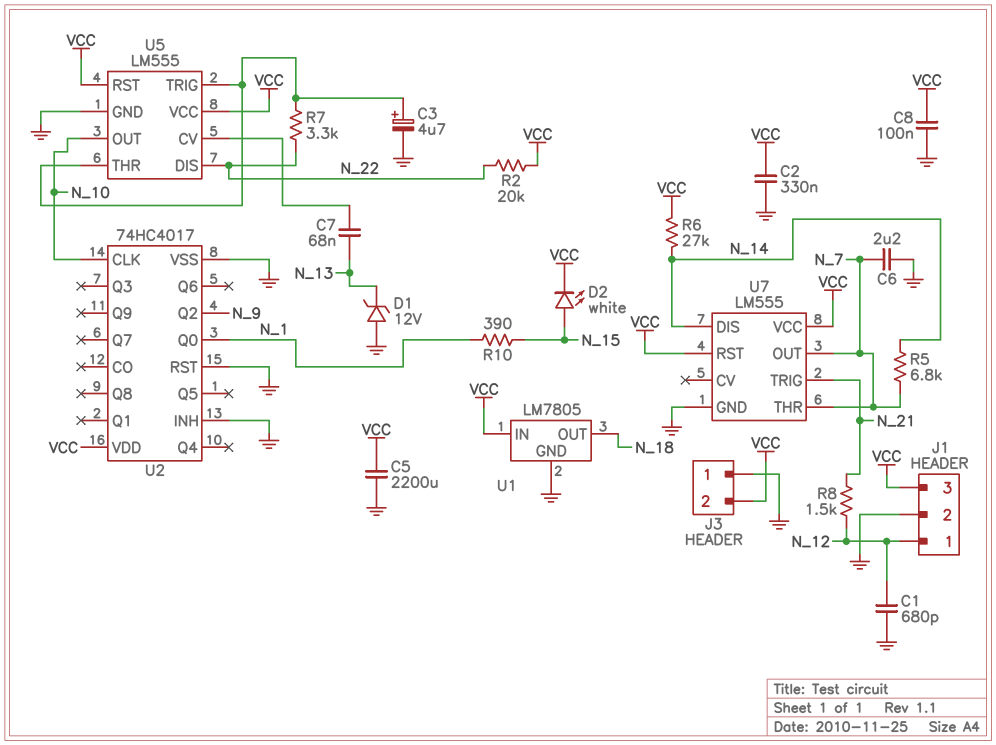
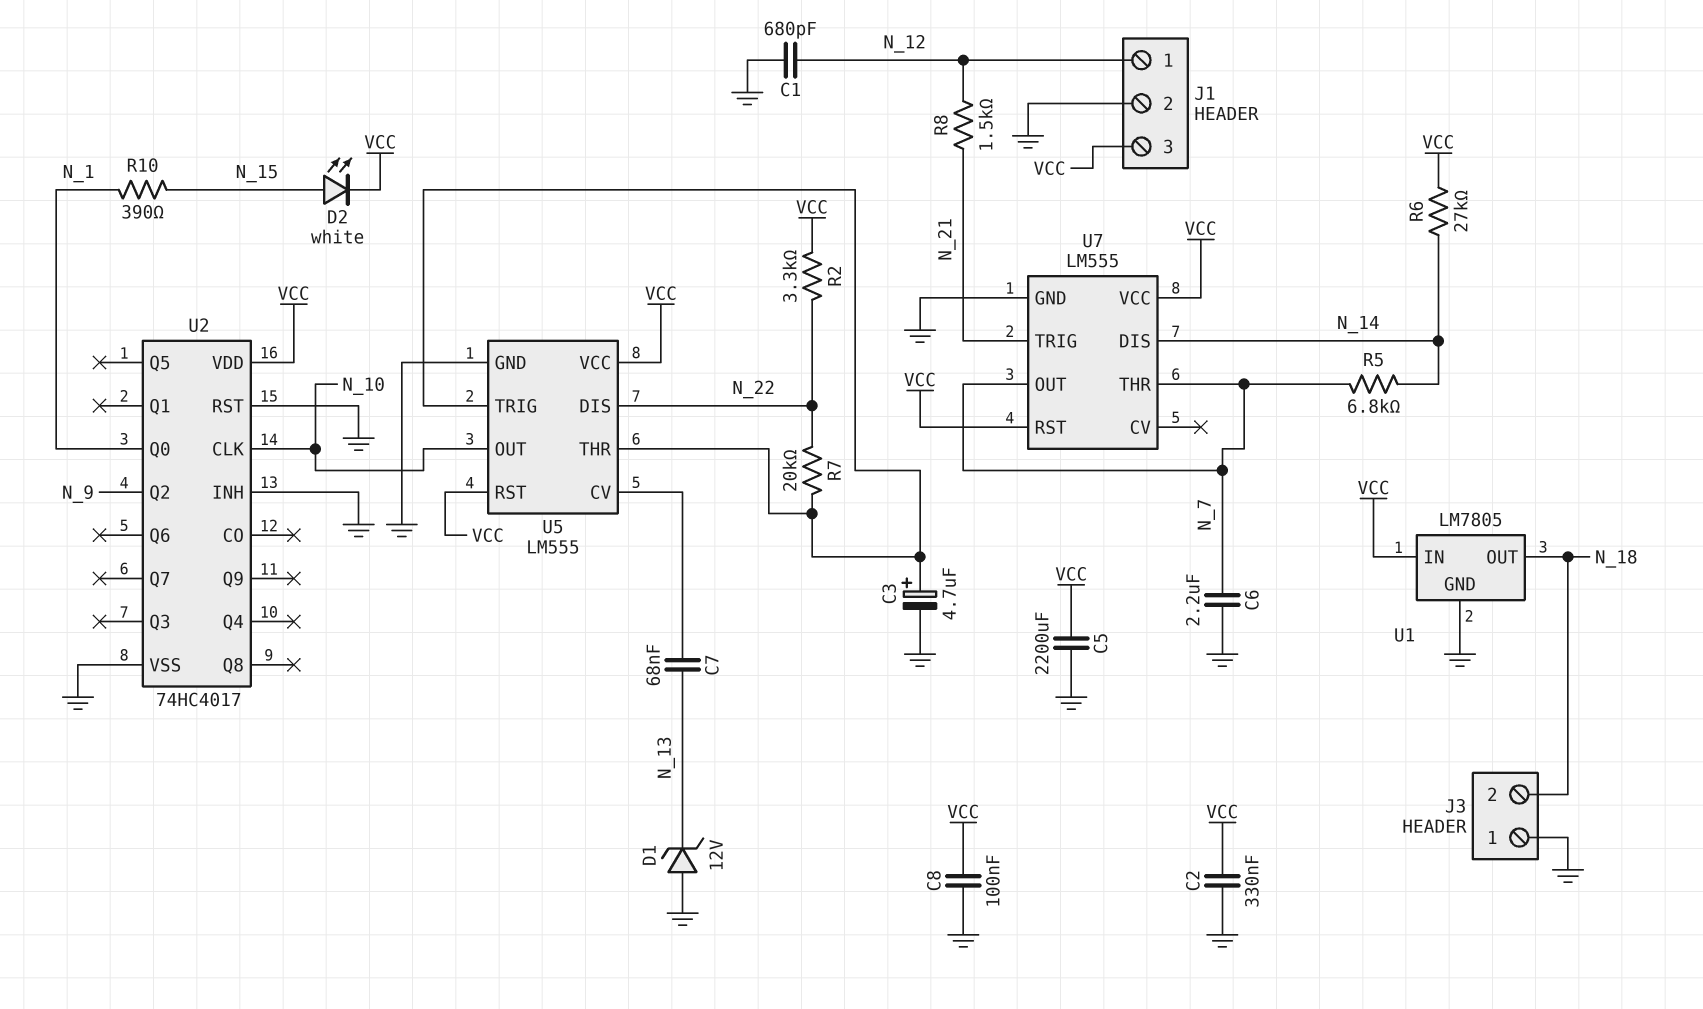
J3 pin 2: VCC -> N_18
R2: 20k (N_22, VCC) -> 3.3k (N_22, VCC)
R7: 3.3k (N_22, U5/THR) -> 20k (N_22, U5/THR)

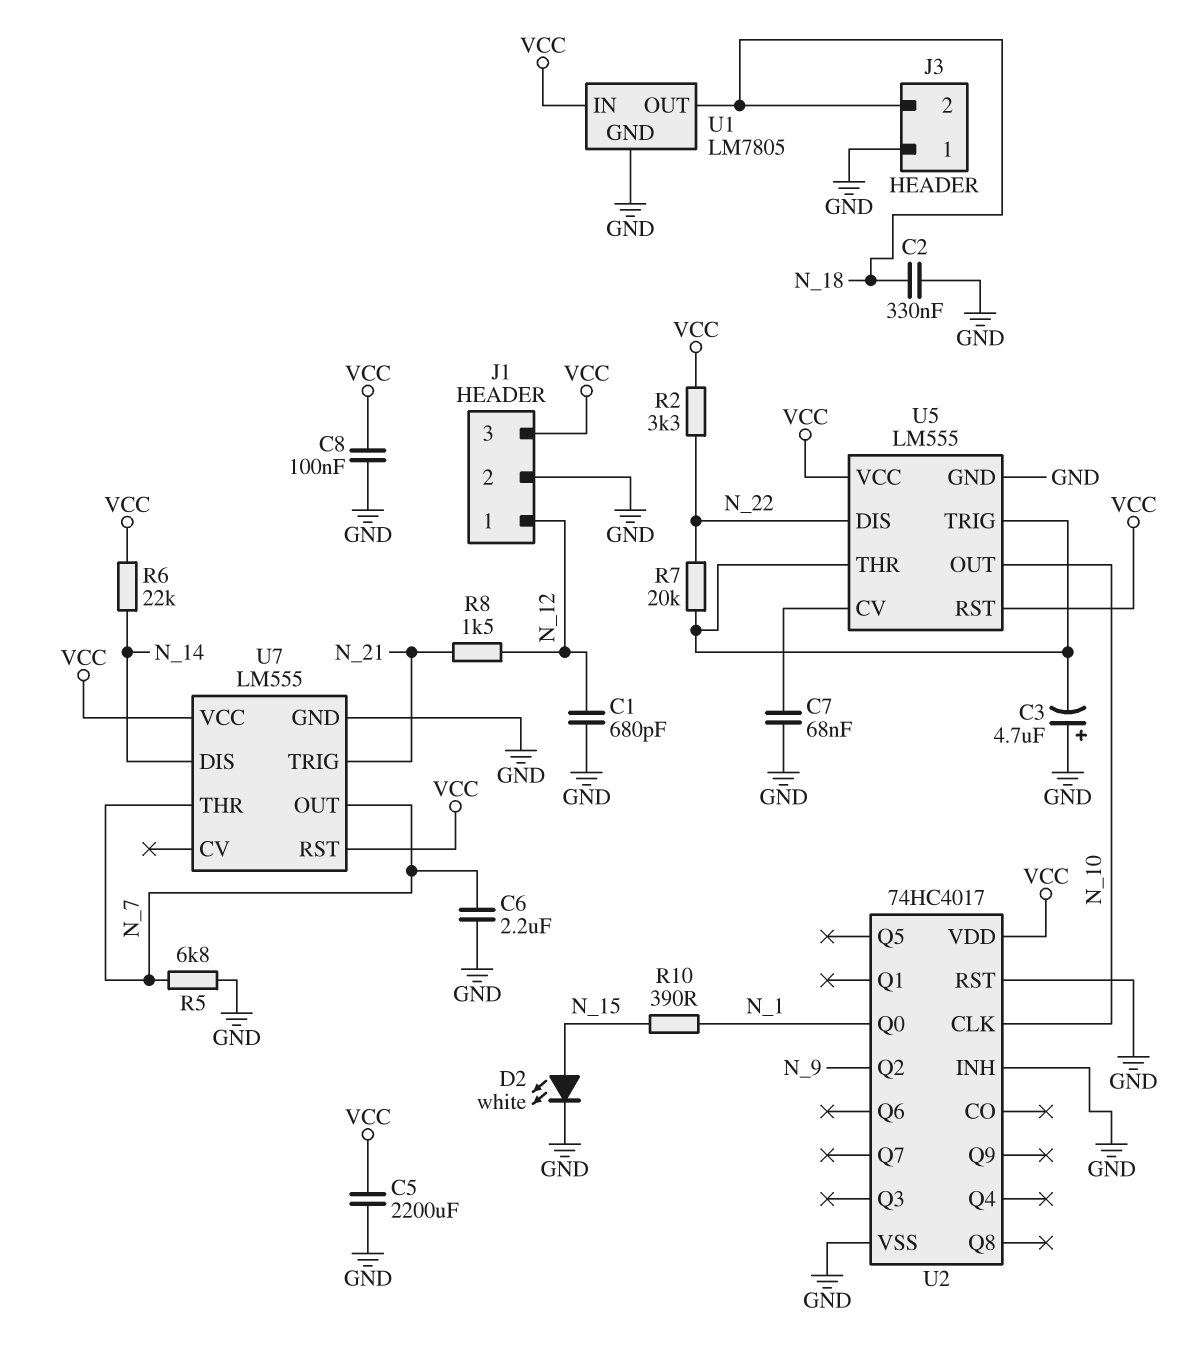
C2: 330nF (GND, VCC) -> 330nF (GND, N_18)
C3: 4.7uF (plus U5/THR, minus GND) -> 4.7uF (plus GND, minus U5/THR)
C7: 68nF (N_13, U5/CV) -> 68nF (GND, U5/CV)
D1: zener 12V (A GND, K N_13) -> none
D2: LED white (A N_15, K VCC) -> LED white (A N_15, K GND)
R5: 6.8k (N_7, N_14) -> 6.8k (GND, N_7)
R6: 27k (N_14, VCC) -> 22k (N_14, VCC)

